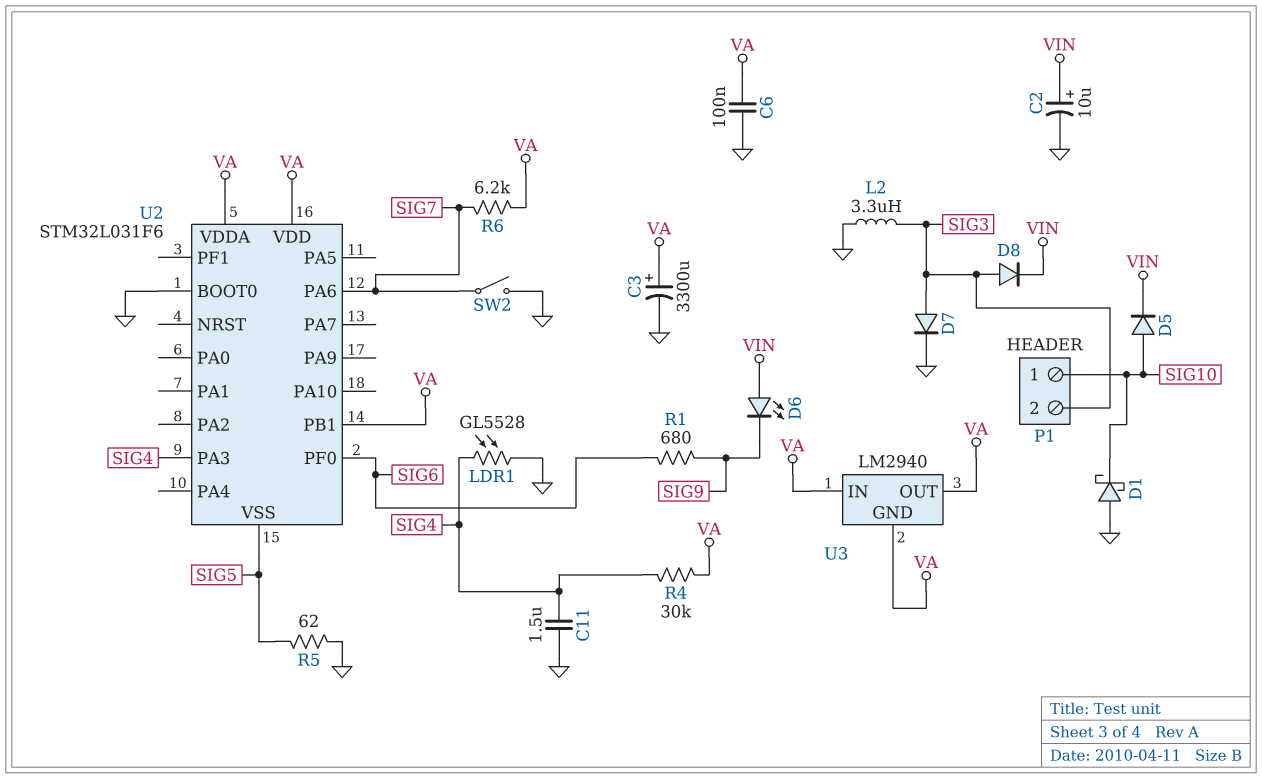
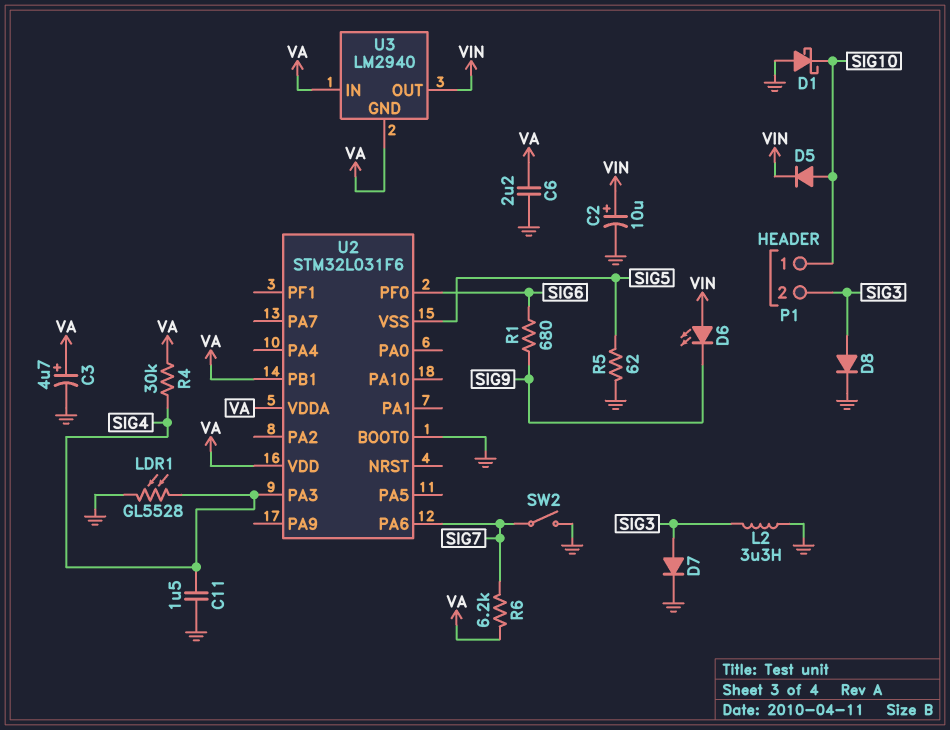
C3: 3300uF (plus VA, minus GND) -> 4.7uF (plus VA, minus GND)
C6: 100nF (GND, VA) -> 2.2uF (GND, VA)
D8: diode (A SIG3, K VIN) -> diode (A SIG3, K GND)
U3 pin OUT: VA -> VIN

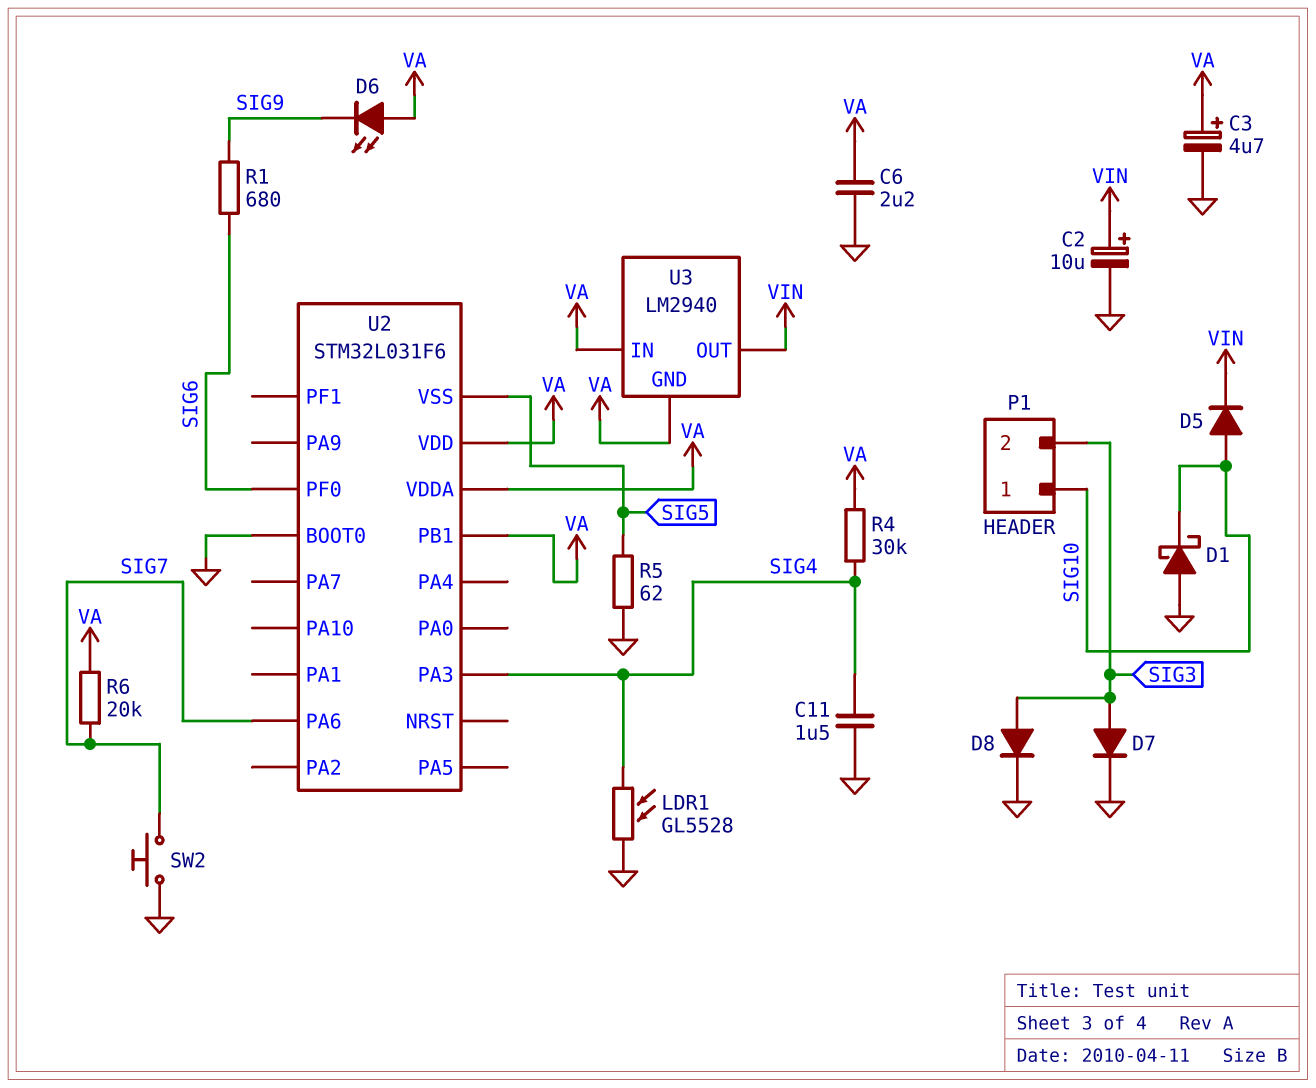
D6: LED (A VIN, K SIG9) -> LED (A VA, K SIG9)
L2: 3.3uH (GND, SIG3) -> none
R6: 6.2k (SIG7, VA) -> 20k (SIG7, VA)
SW2: switch (GND, SIG7) -> button (GND, SIG7)

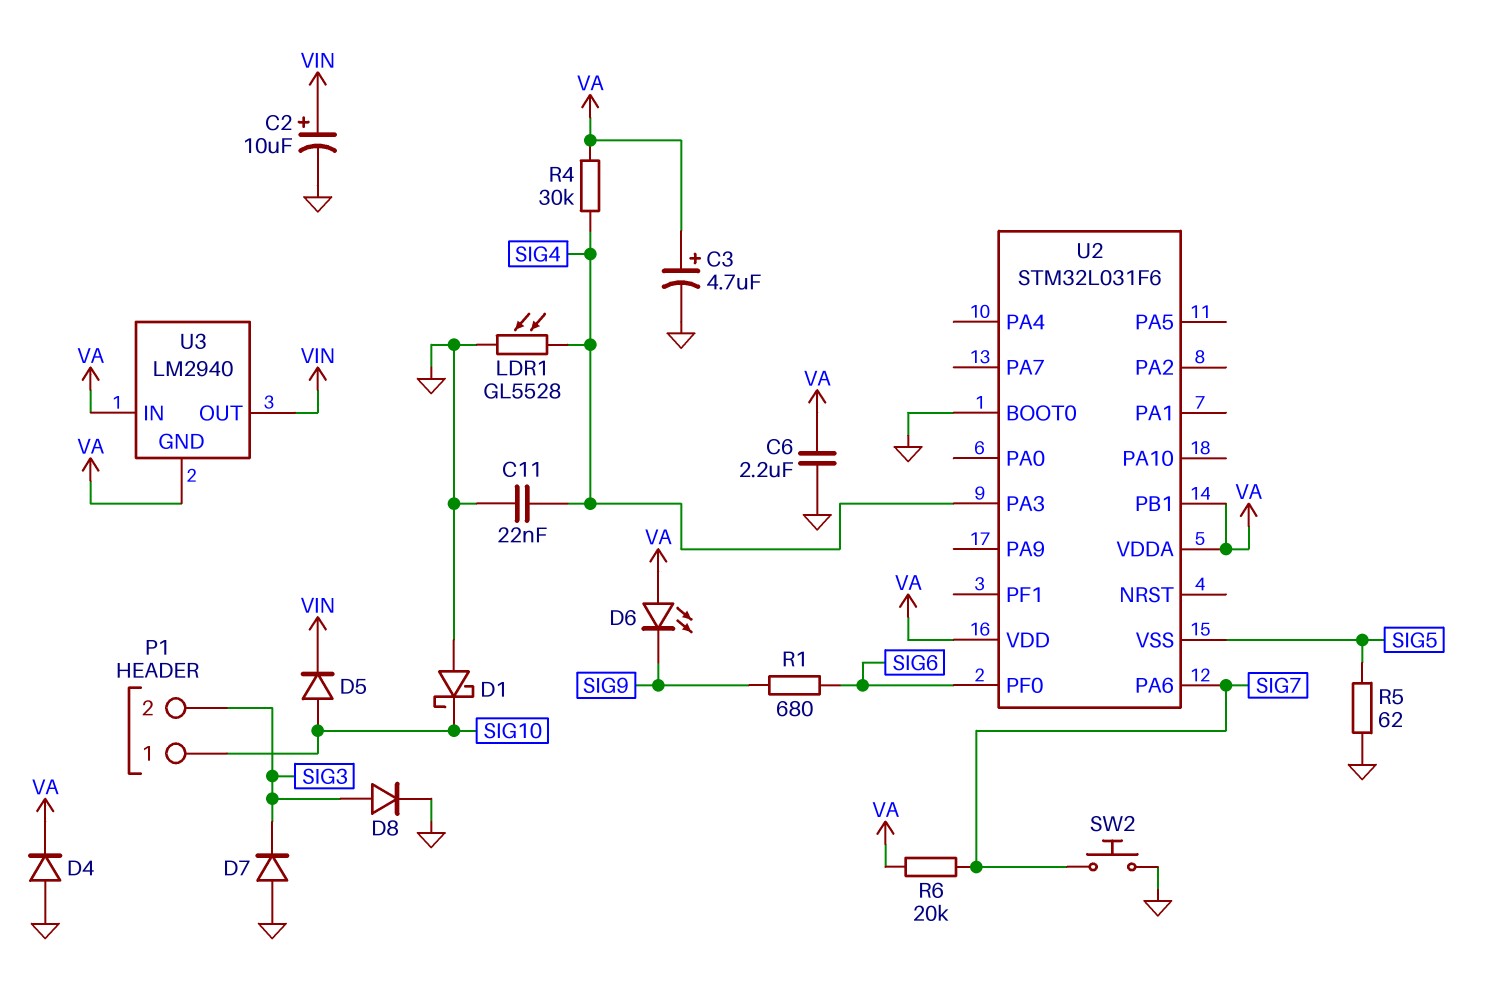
C11: 1.5uF (GND, SIG4) -> 22nF (GND, SIG4)
D4: none -> diode (A GND, K VA)
D7: diode (A SIG3, K GND) -> diode (A GND, K SIG3)

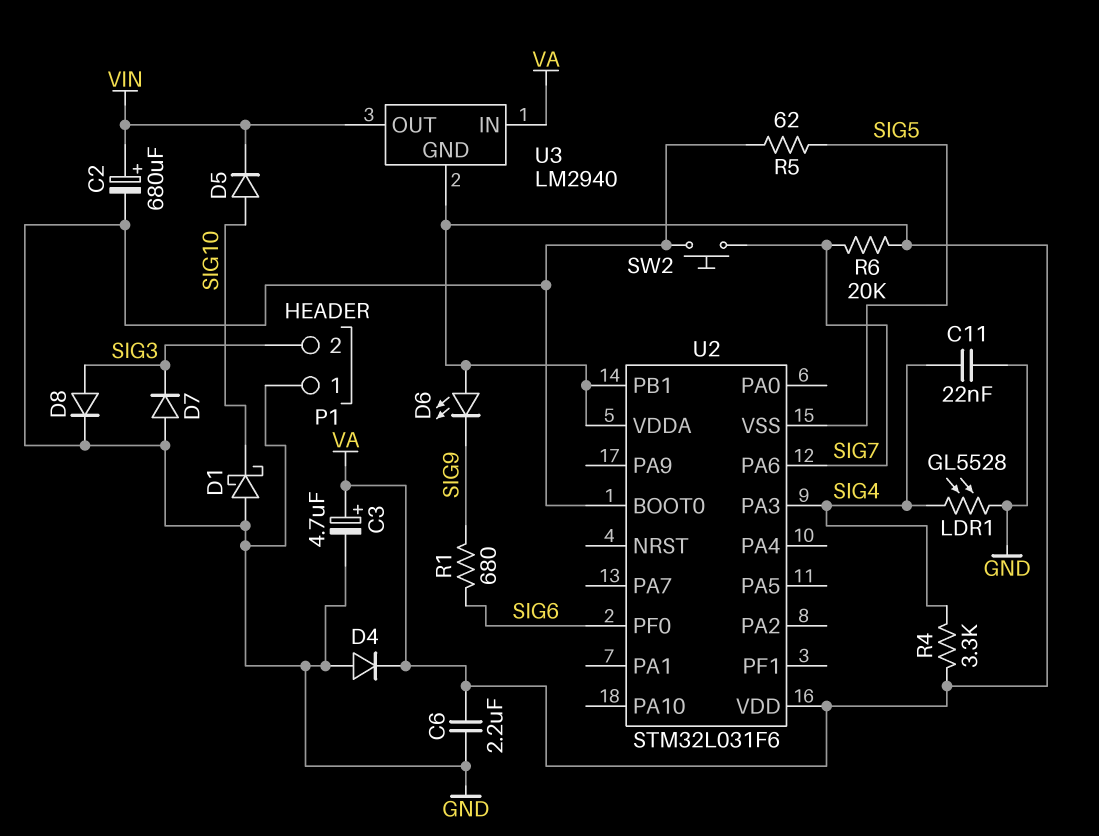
C2: 10uF (plus VIN, minus GND) -> 680uF (plus VIN, minus GND)
P1 pin 1: SIG10 -> GND
R4: 30k (SIG4, VA) -> 3.3k (SIG4, VA)

